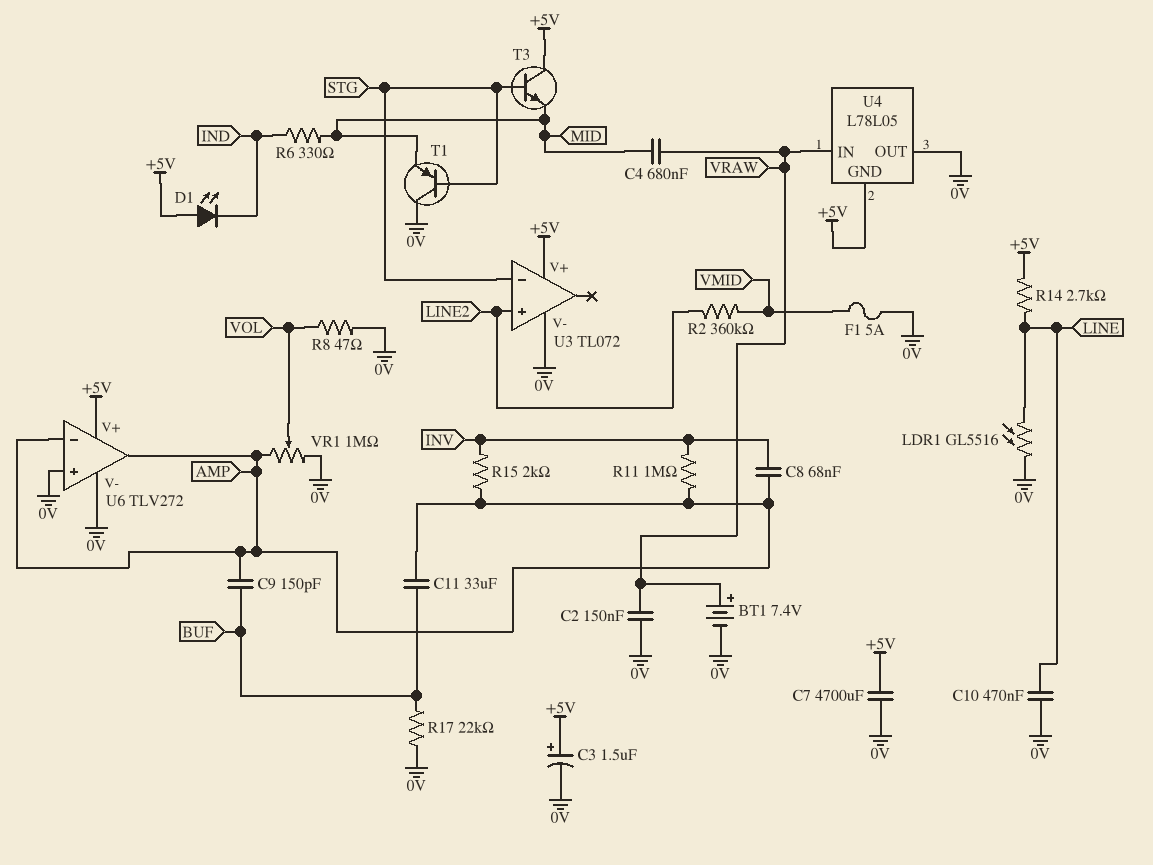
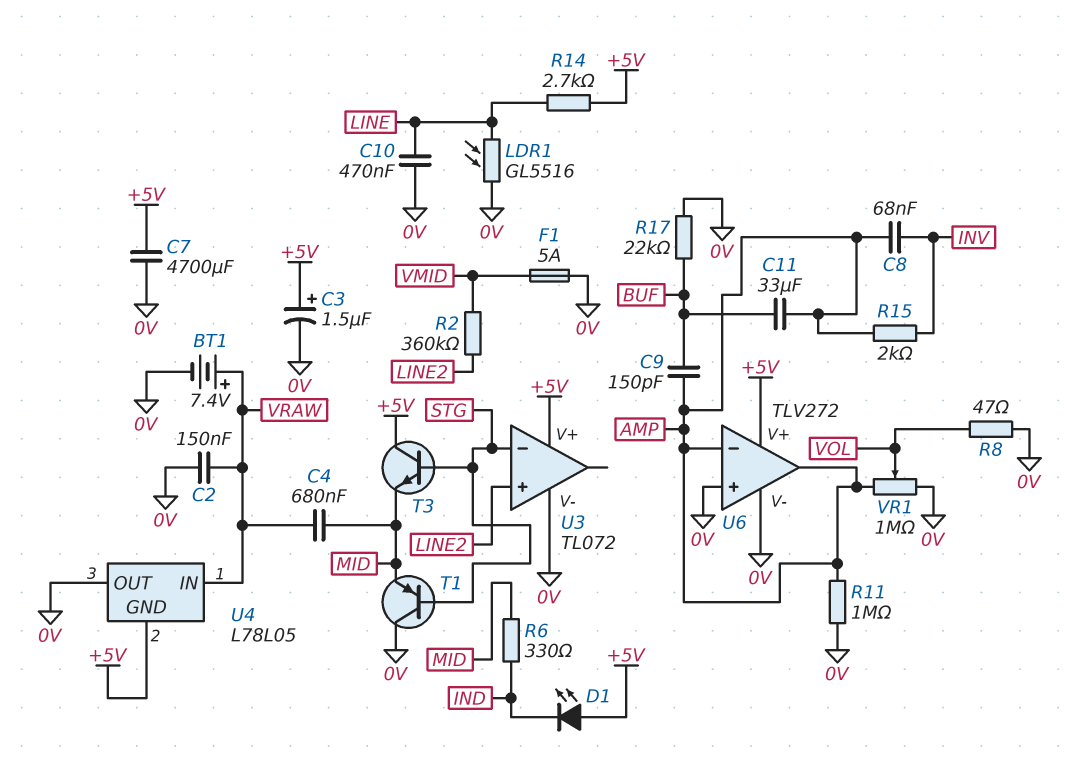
R11: 1M (AMP, INV) -> 1M (0V, AMP)

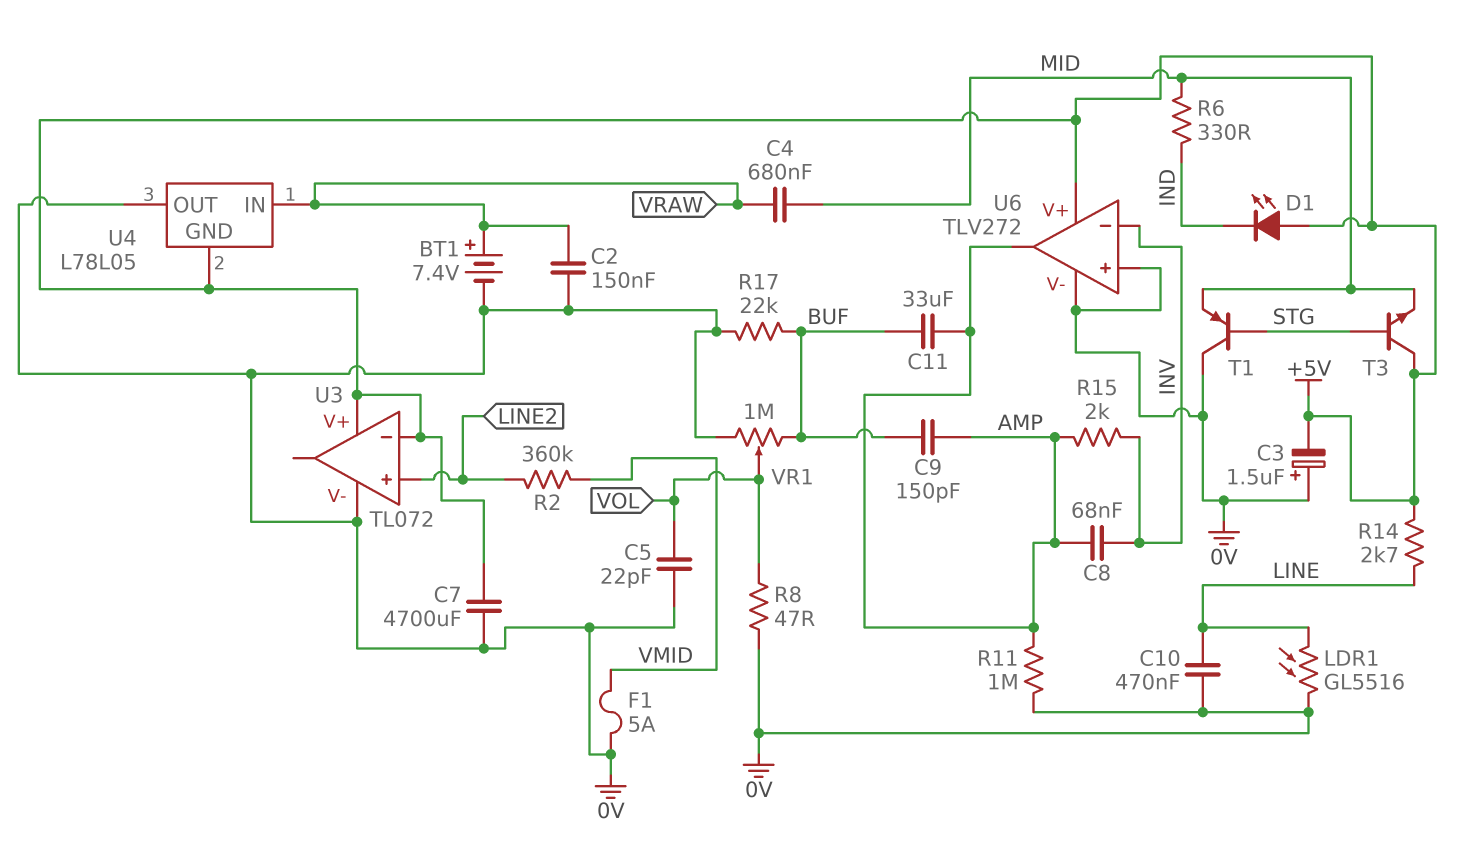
C3: 1.5uF (plus +5V, minus 0V) -> 1.5uF (plus 0V, minus +5V)
C5: none -> 22pF (0V, VOL)
U3 pin in-: STG -> +5V
U6 pin in-: AMP -> INV
VR1: 1M (0V, AMP, wiper VOL) -> 1M (0V, BUF, wiper VOL)

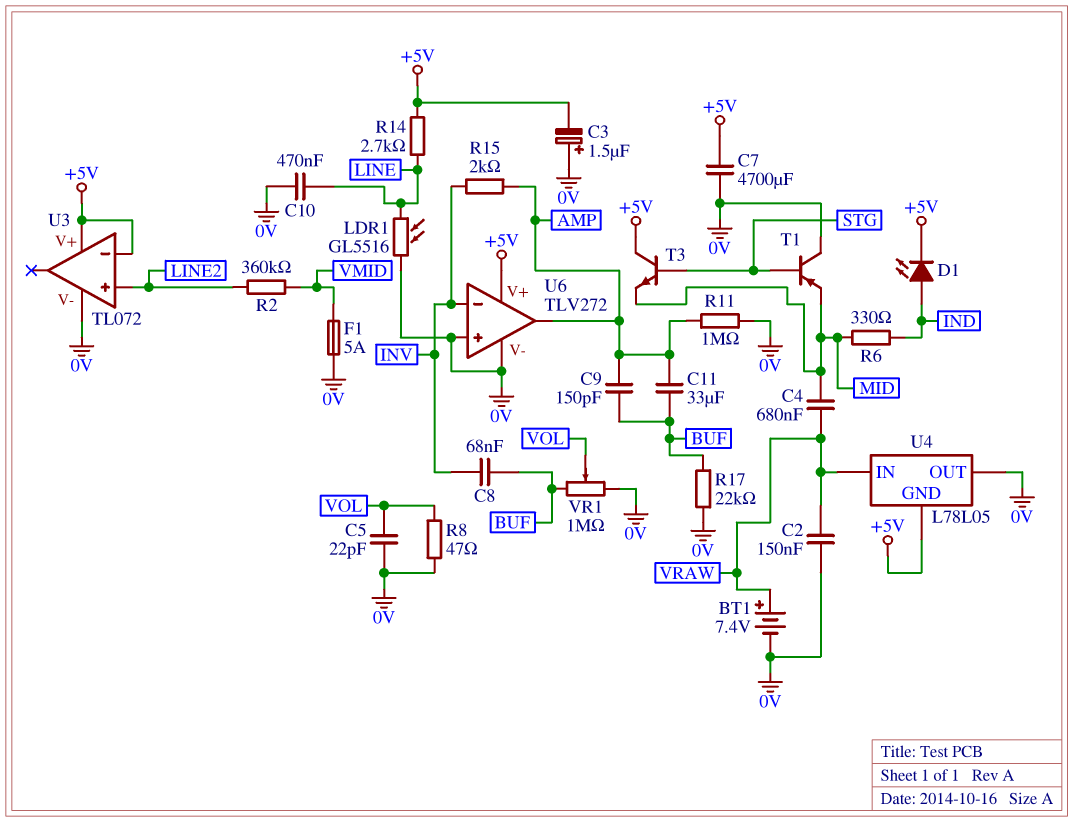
C8: 68nF (AMP, INV) -> 68nF (BUF, INV)
D1: LED (A +5V, K IND) -> LED (A IND, K +5V)

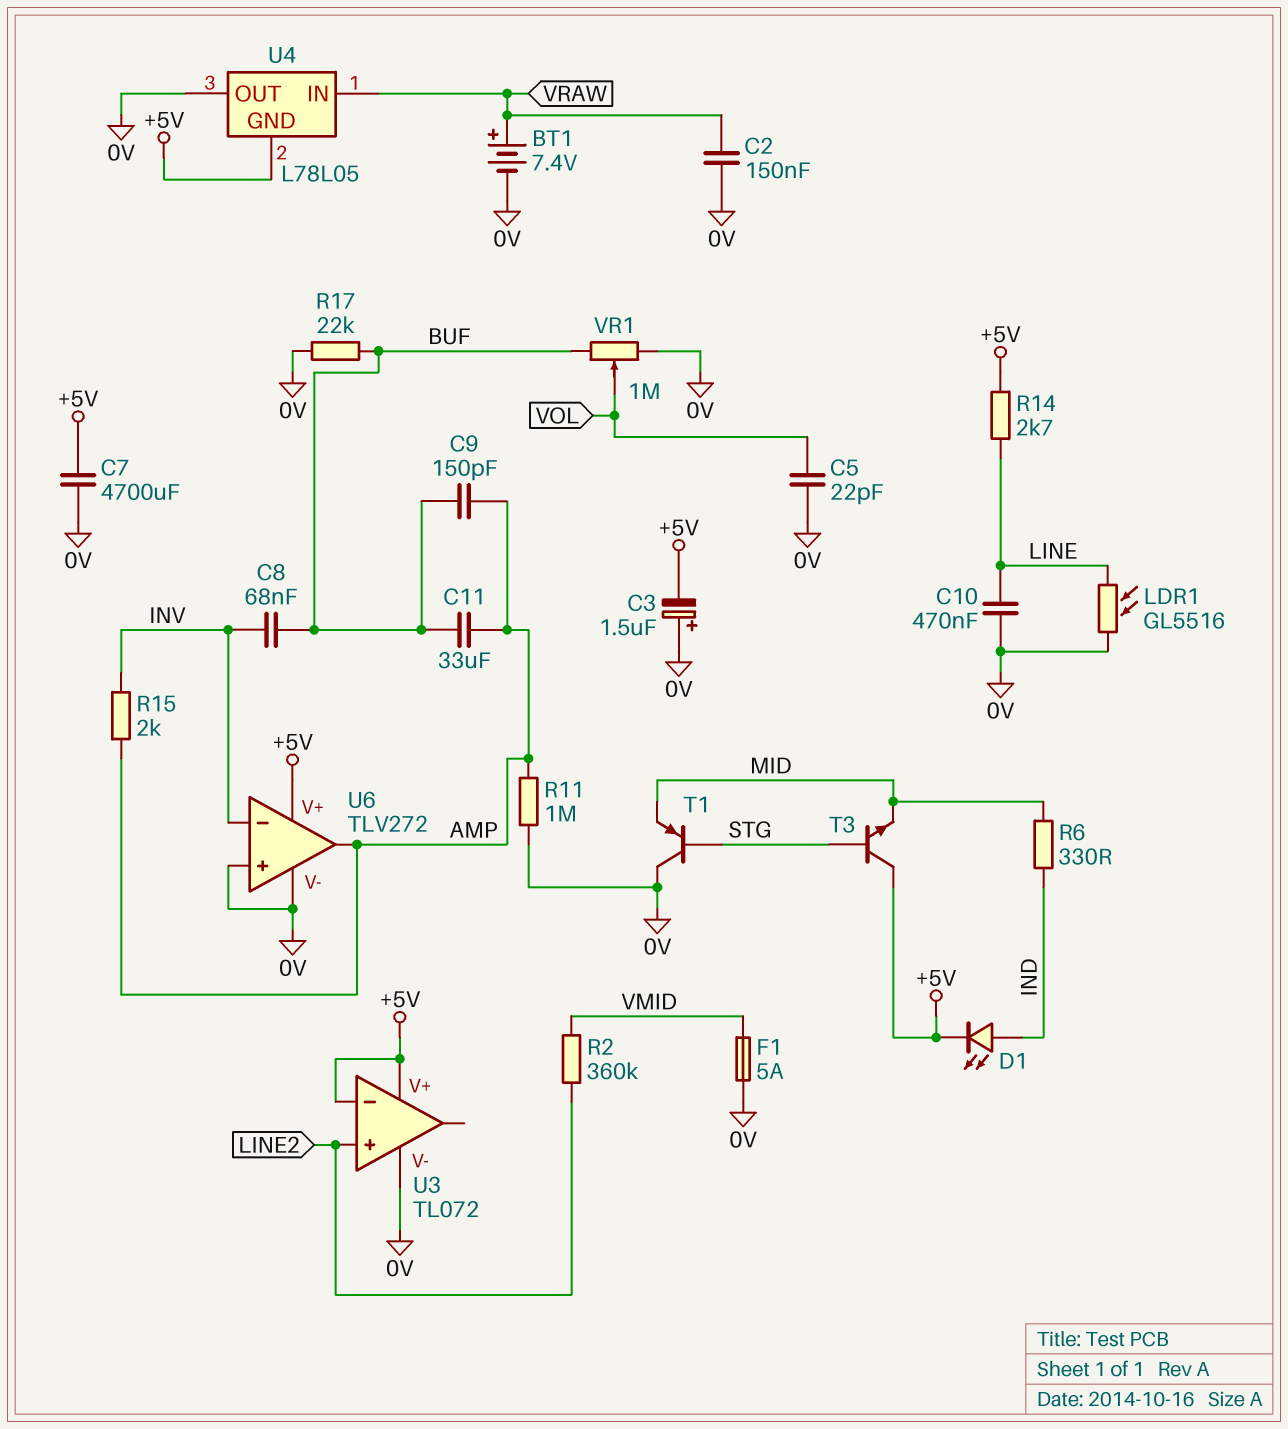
C4: 680nF (MID, VRAW) -> none
R8: 47 (0V, VOL) -> none

